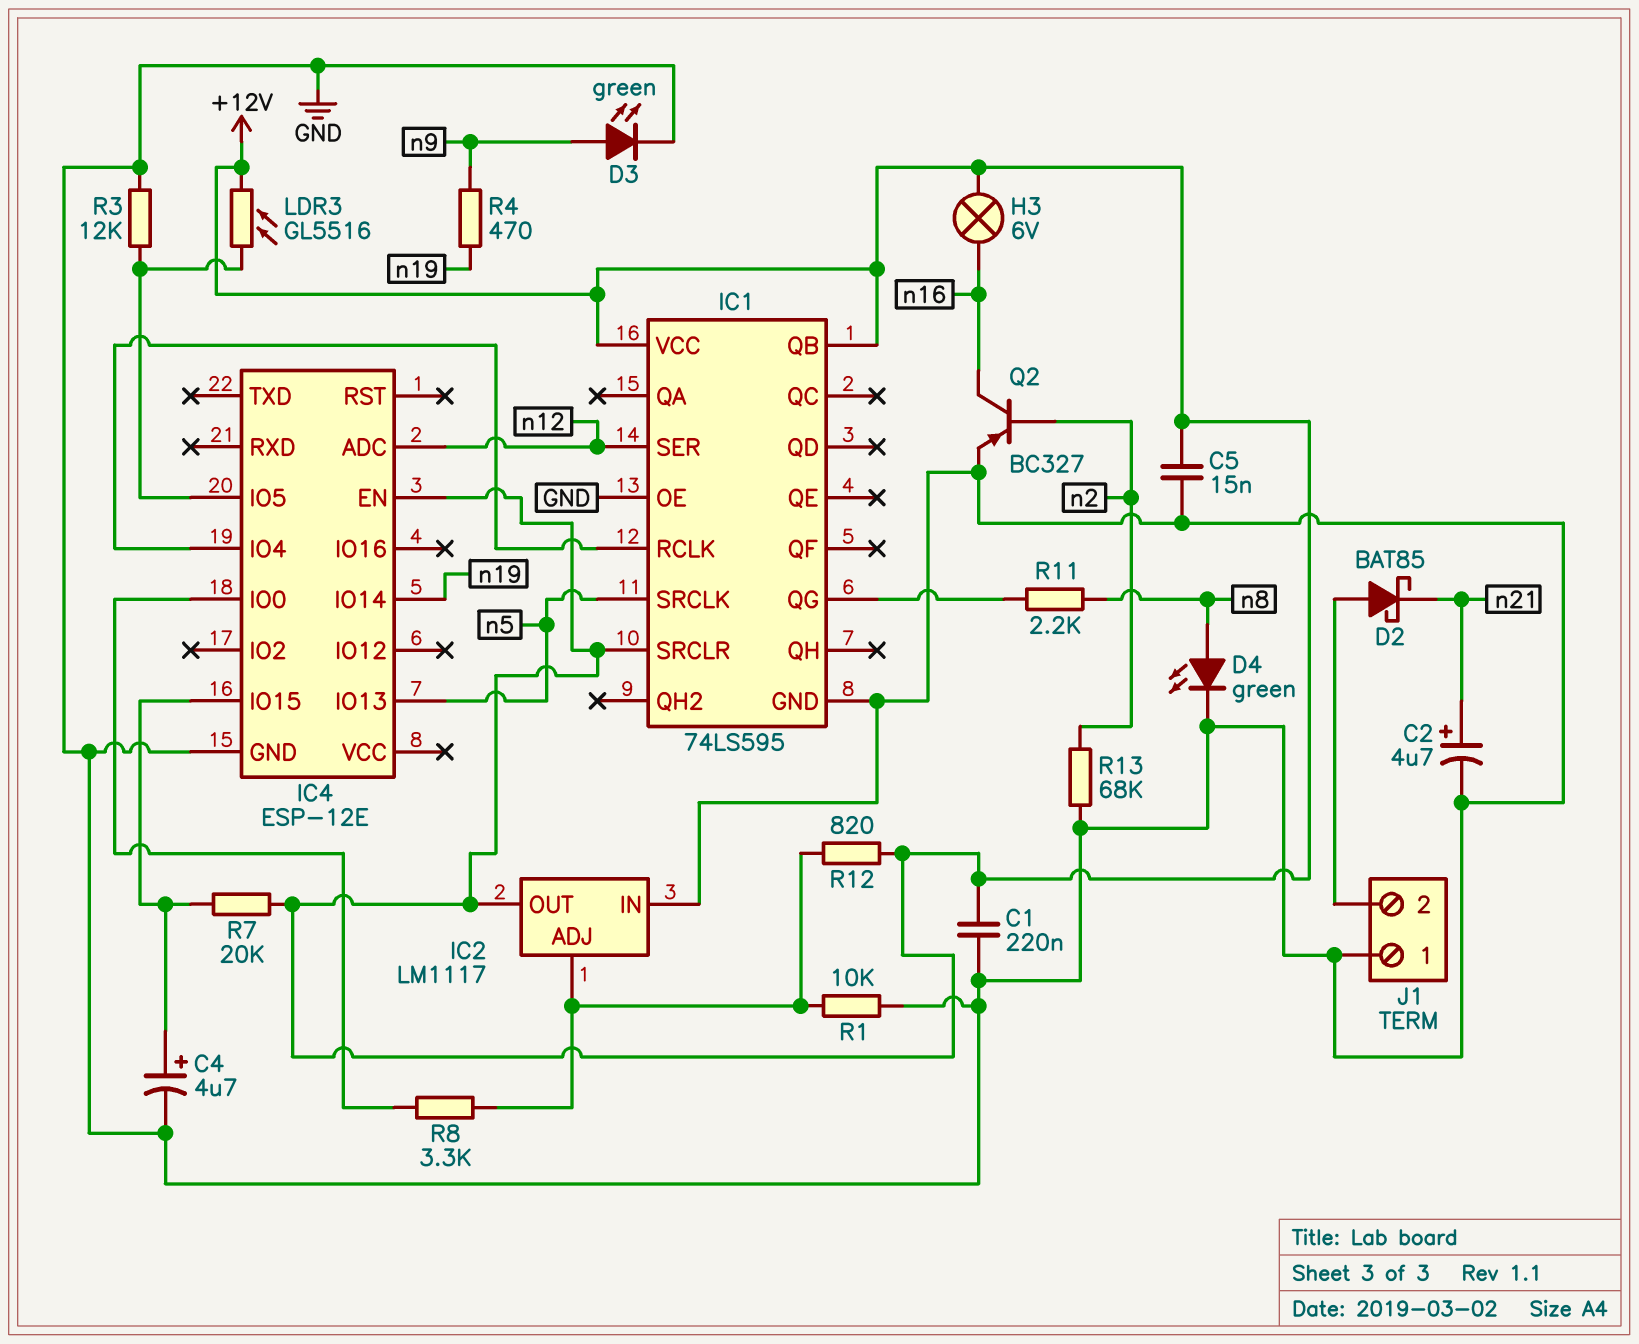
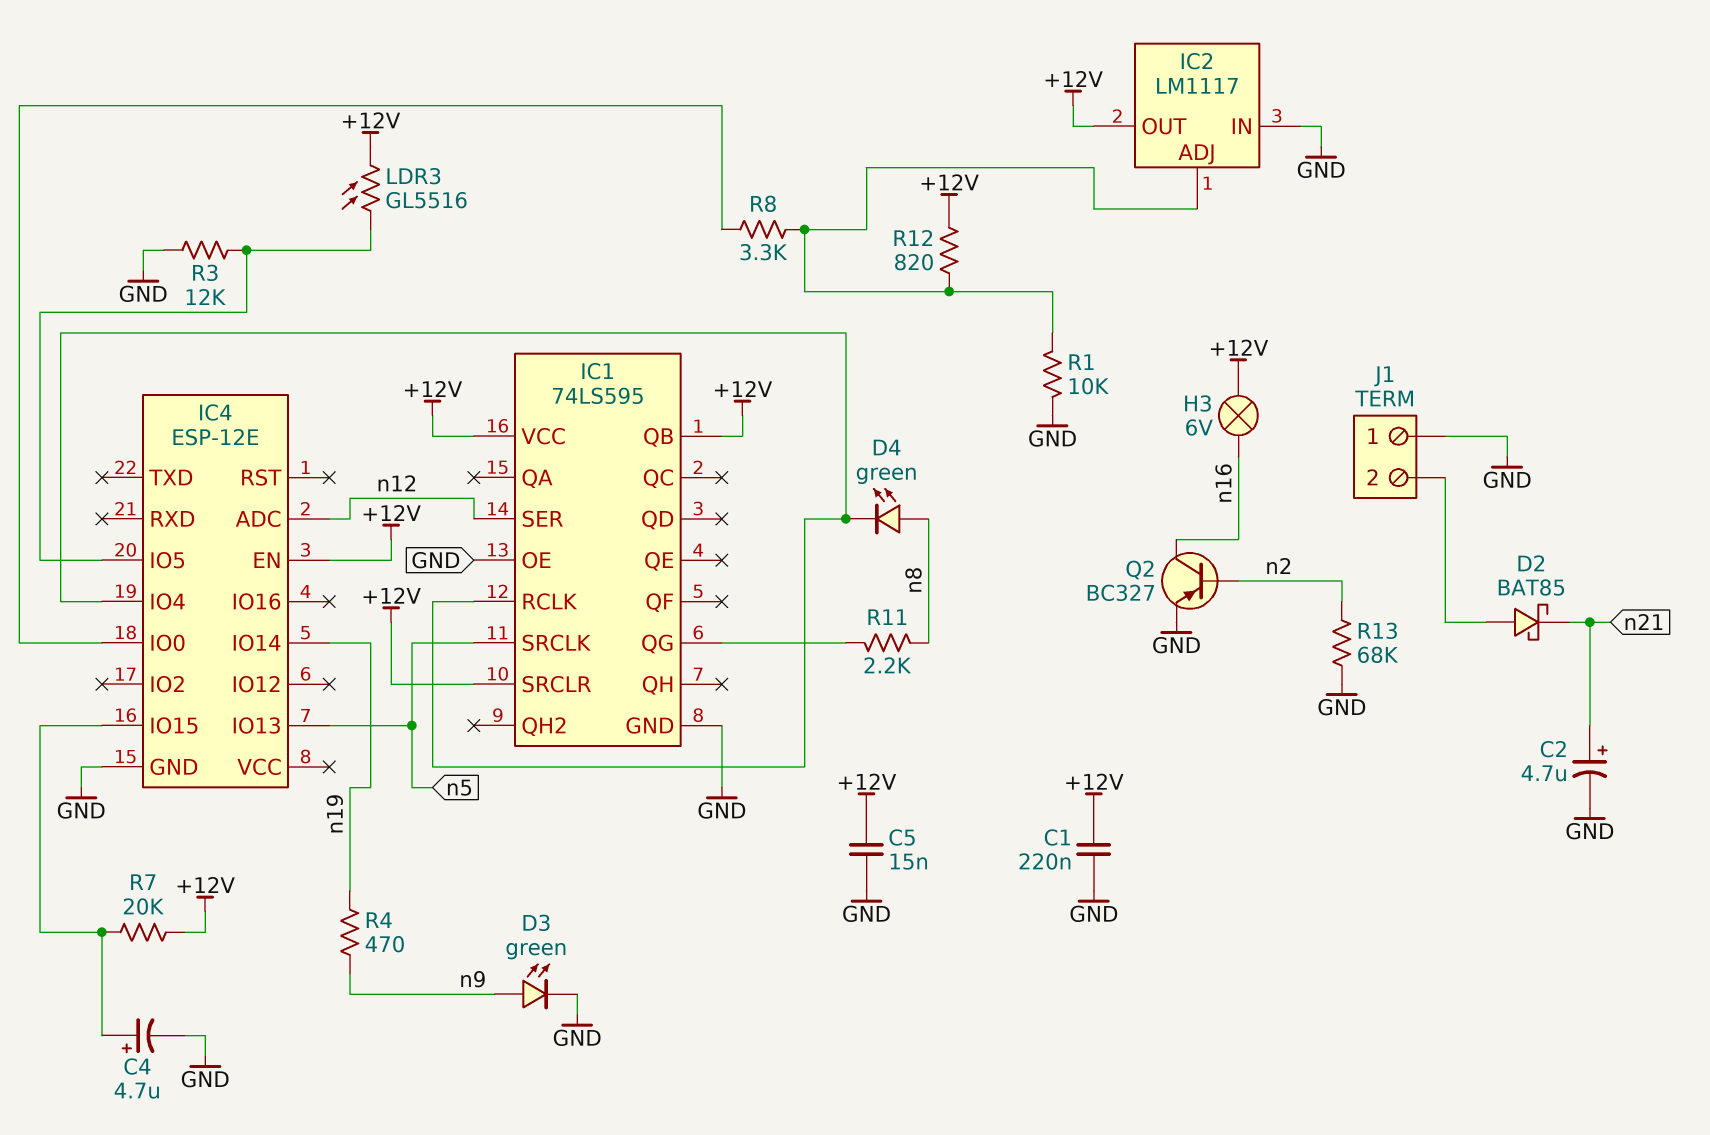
D4: LED green (A n8, K GND) -> LED green (A n8, K IC1/RCLK)

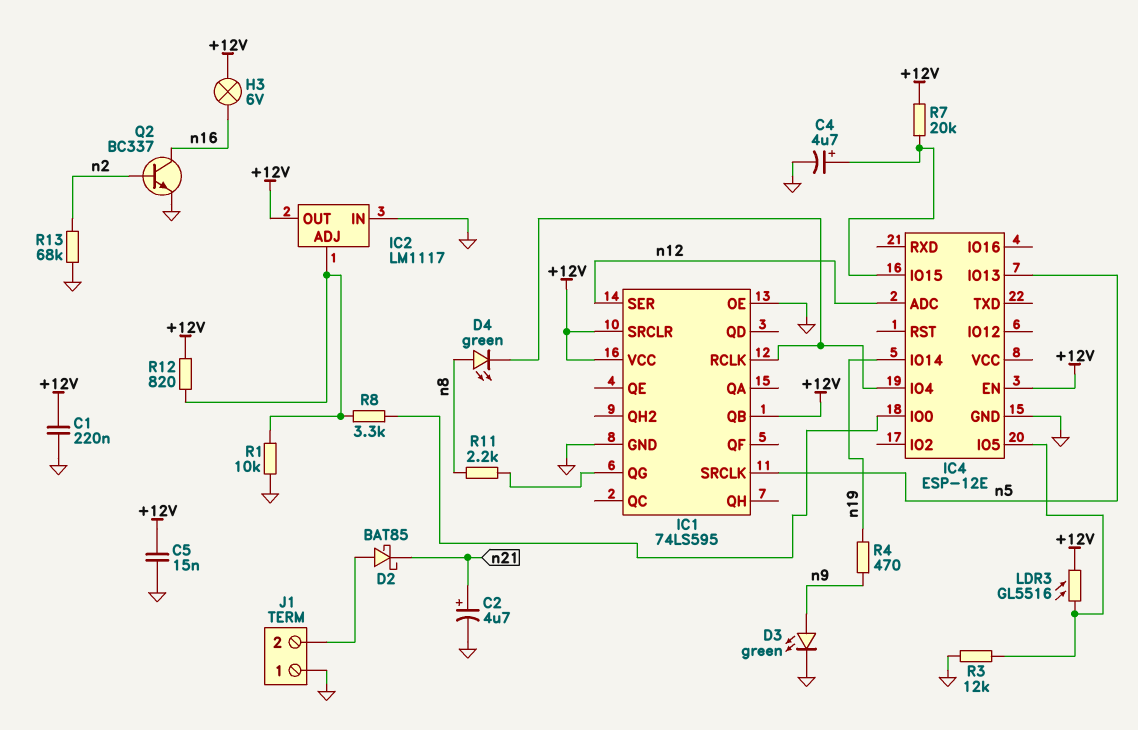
Q2: PNP BC327 (B n2, C n16, E GND) -> NPN BC337 (B n2, C n16, E GND)

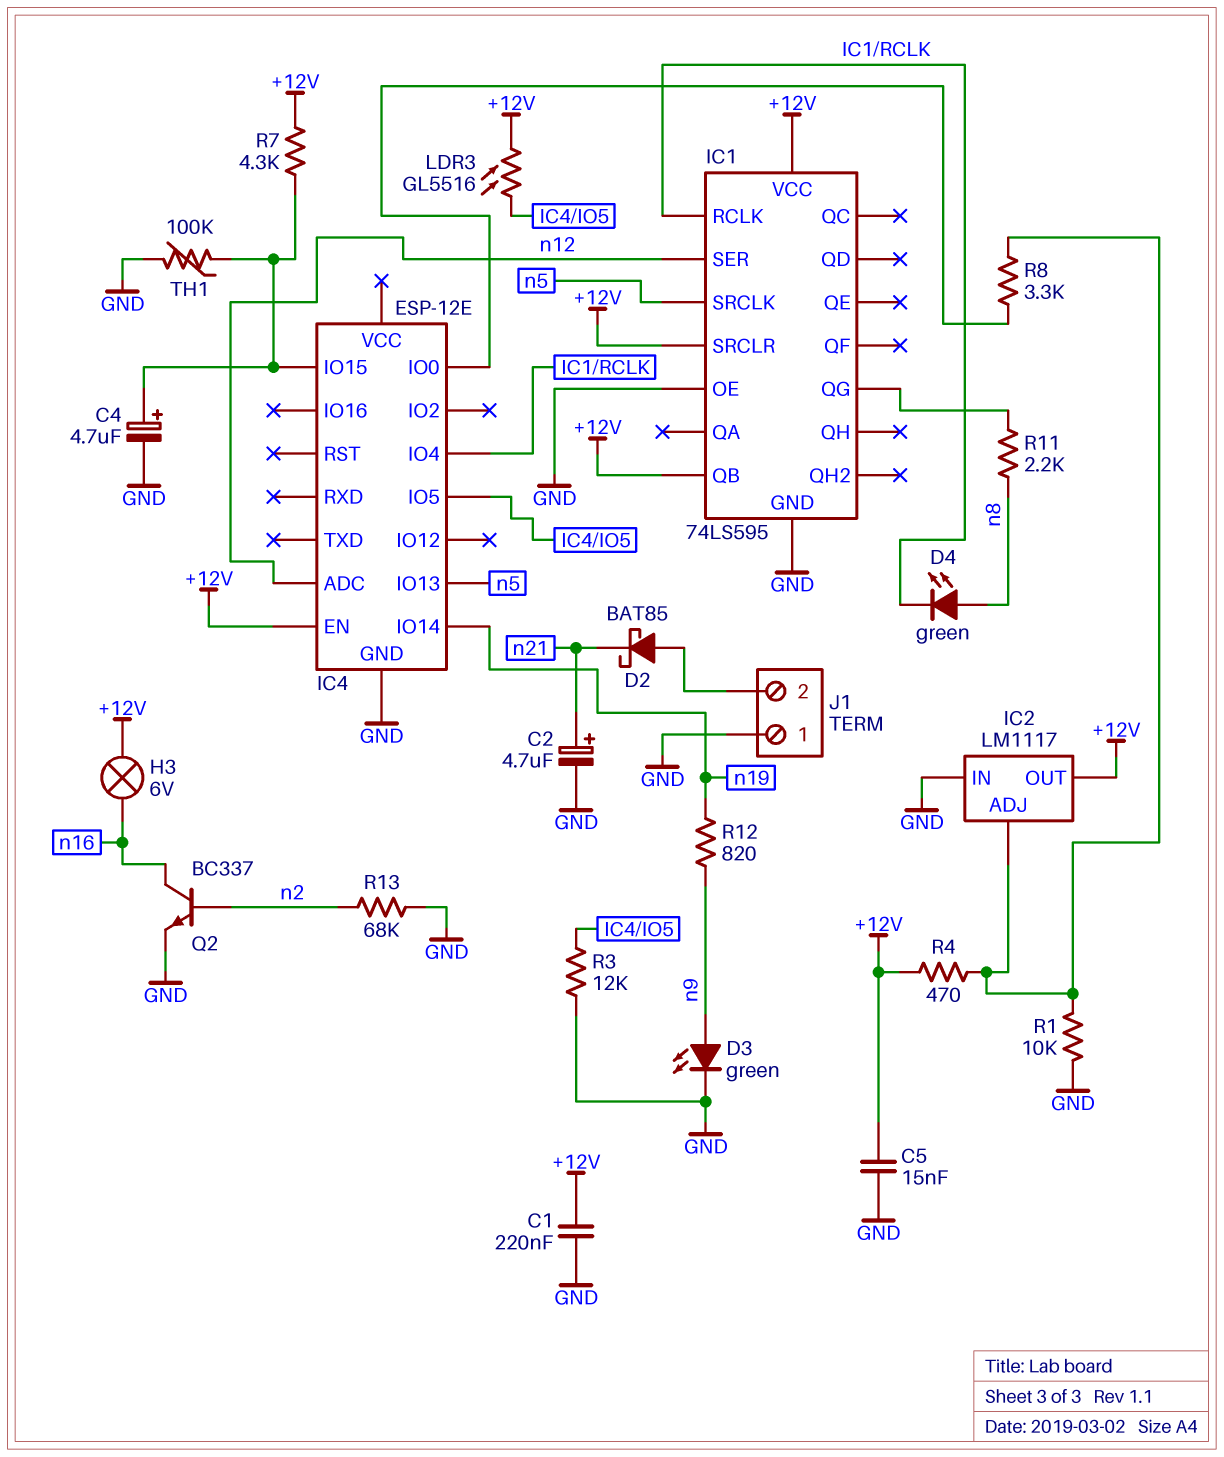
R4: 470 (n9, n19) -> 470 (+12V, IC2/ADJ)
R7: 20k (+12V, IC4/IO15) -> 4.3k (+12V, IC4/IO15)
R12: 820 (+12V, IC2/ADJ) -> 820 (n9, n19)
TH1: none -> 100k (GND, IC4/IO15)

